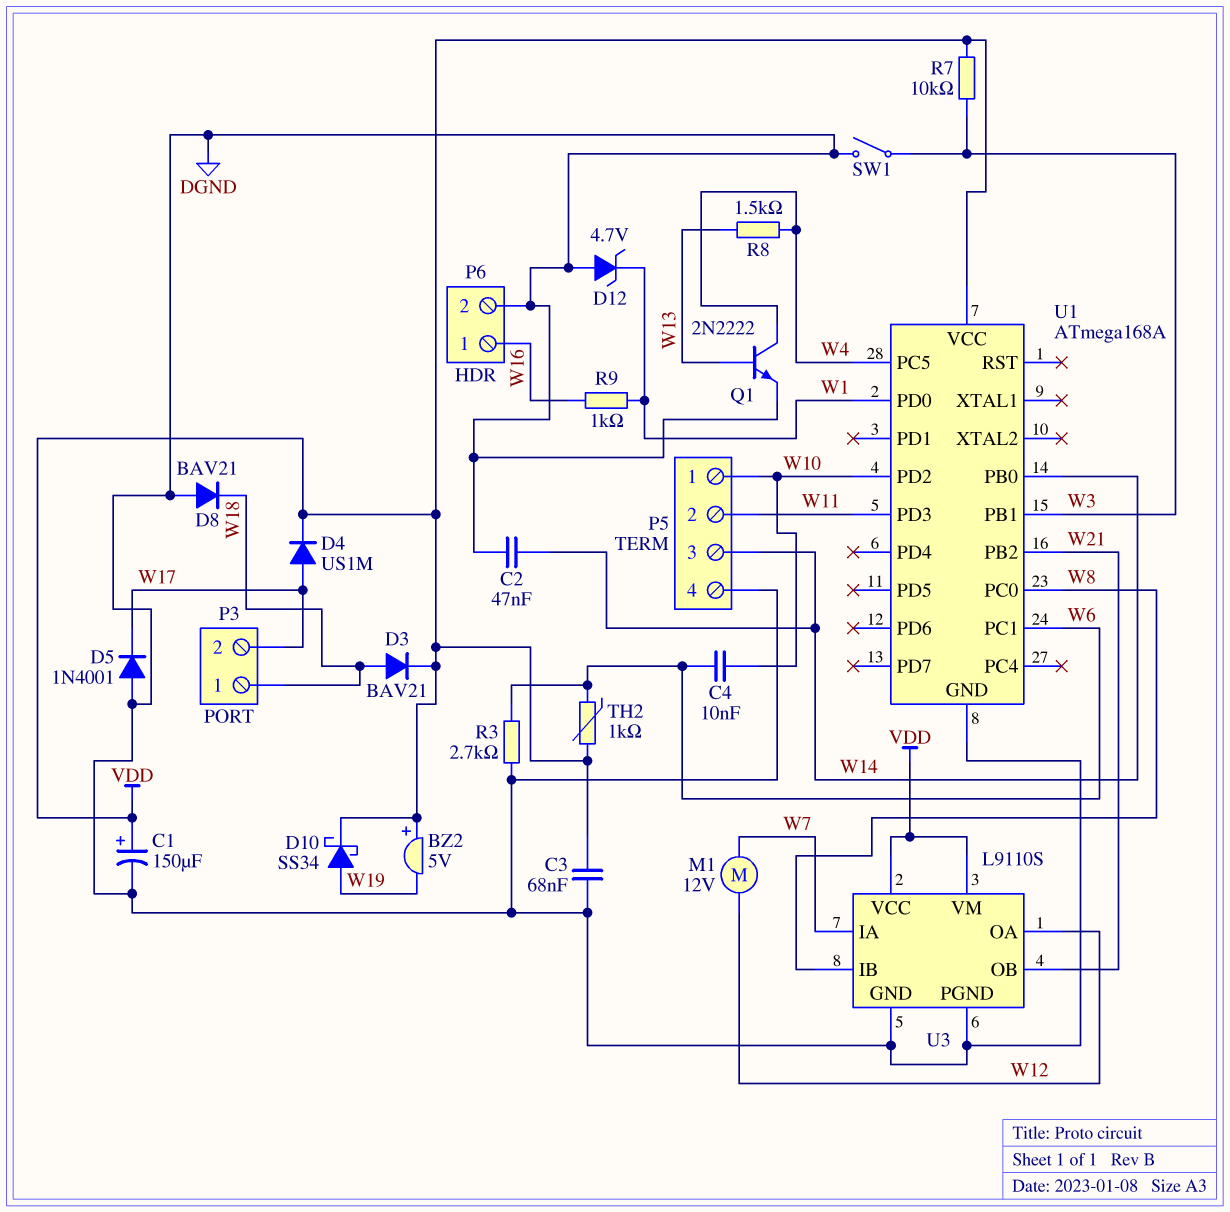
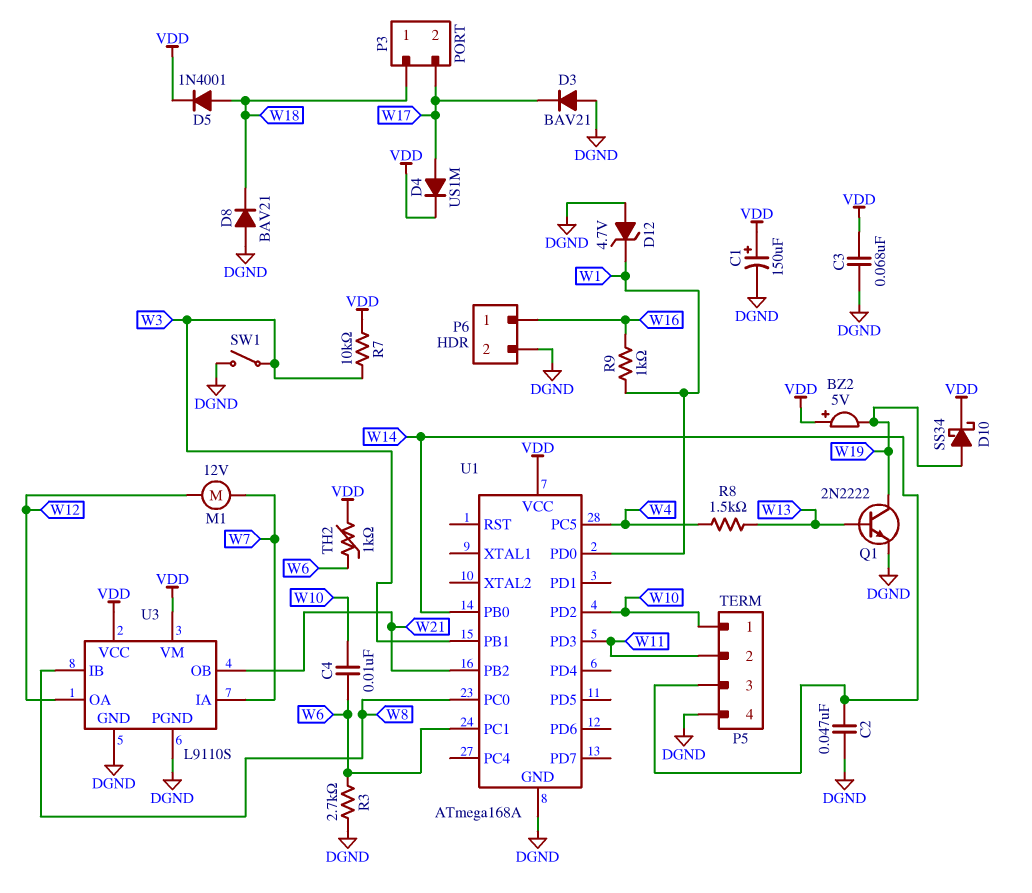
D3: diode BAV21 (A W18, K VDD) -> diode BAV21 (A DGND, K W17)
D5: diode 1N4001 (A DGND, K W17) -> diode 1N4001 (A W18, K VDD)
Q1: NPN 2N2222 (B W13, C W4, E DGND) -> NPN 2N2222 (B W13, C W19, E DGND)

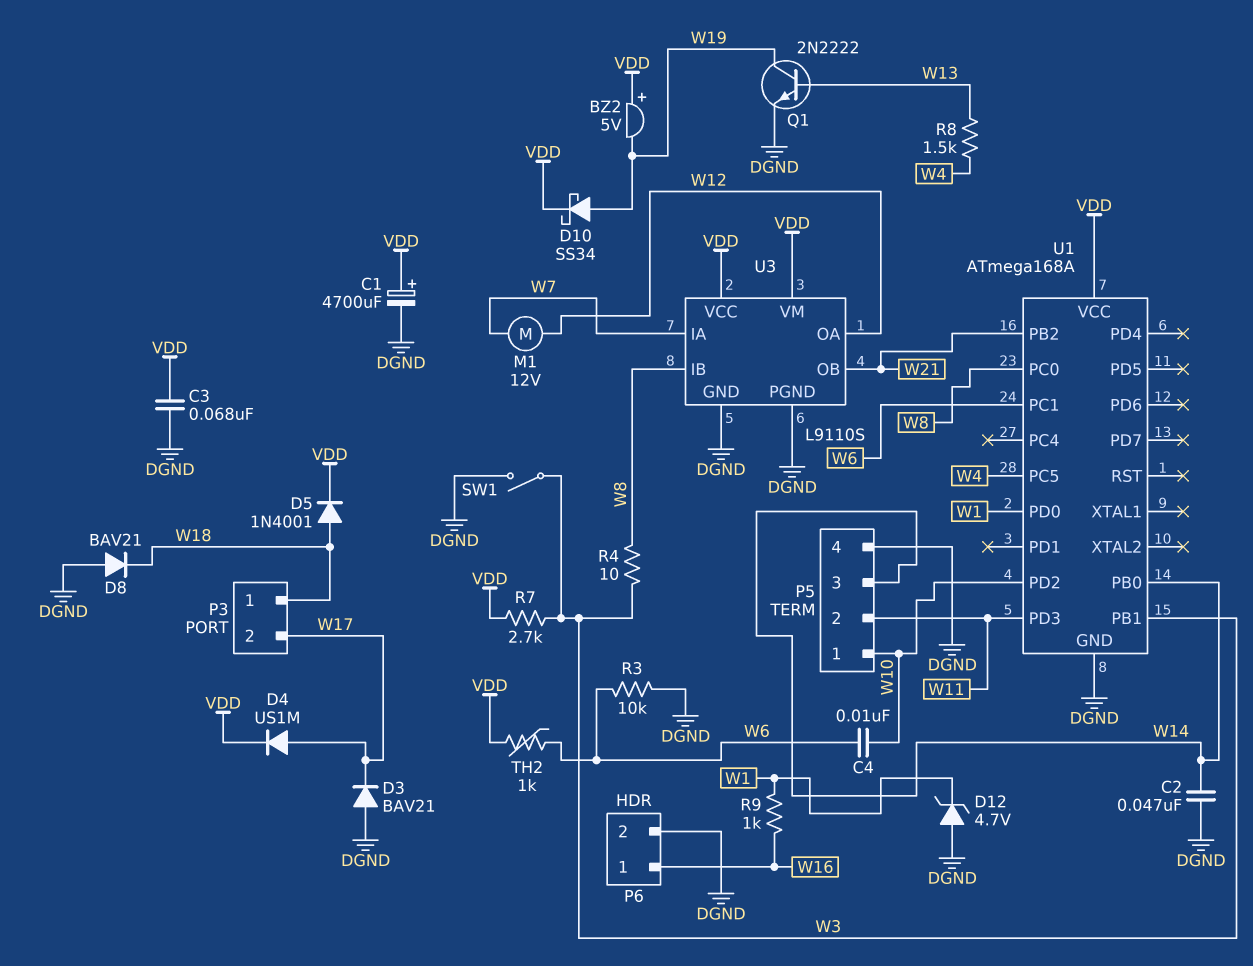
C1: 150uF (plus VDD, minus DGND) -> 4700uF (plus VDD, minus DGND)
R3: 2.7k (DGND, W6) -> 10k (DGND, W6)
R4: none -> 10 (W3, W8)
R7: 10k (VDD, W3) -> 2.7k (VDD, W3)

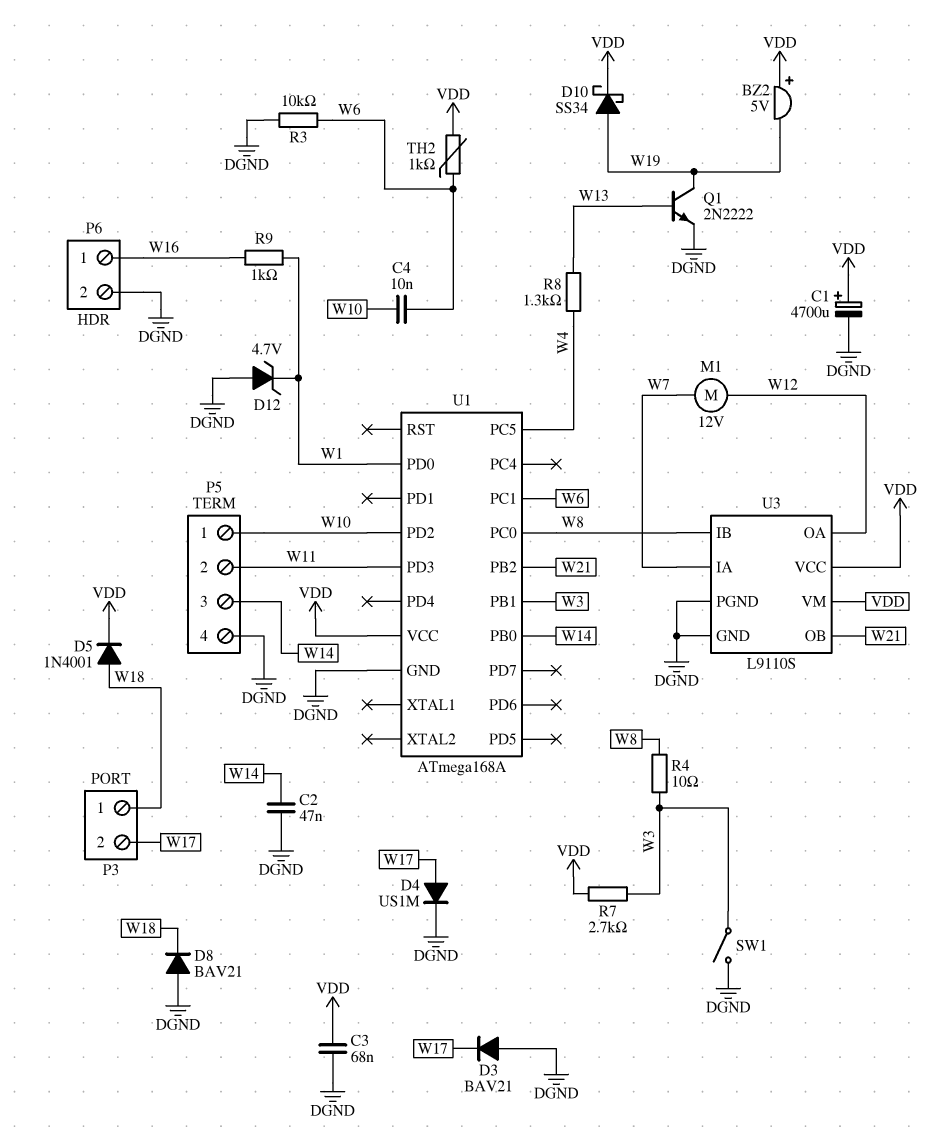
D4: diode US1M (A W17, K VDD) -> diode US1M (A W17, K DGND)
R8: 1.5k (W4, W13) -> 1.3k (W4, W13)

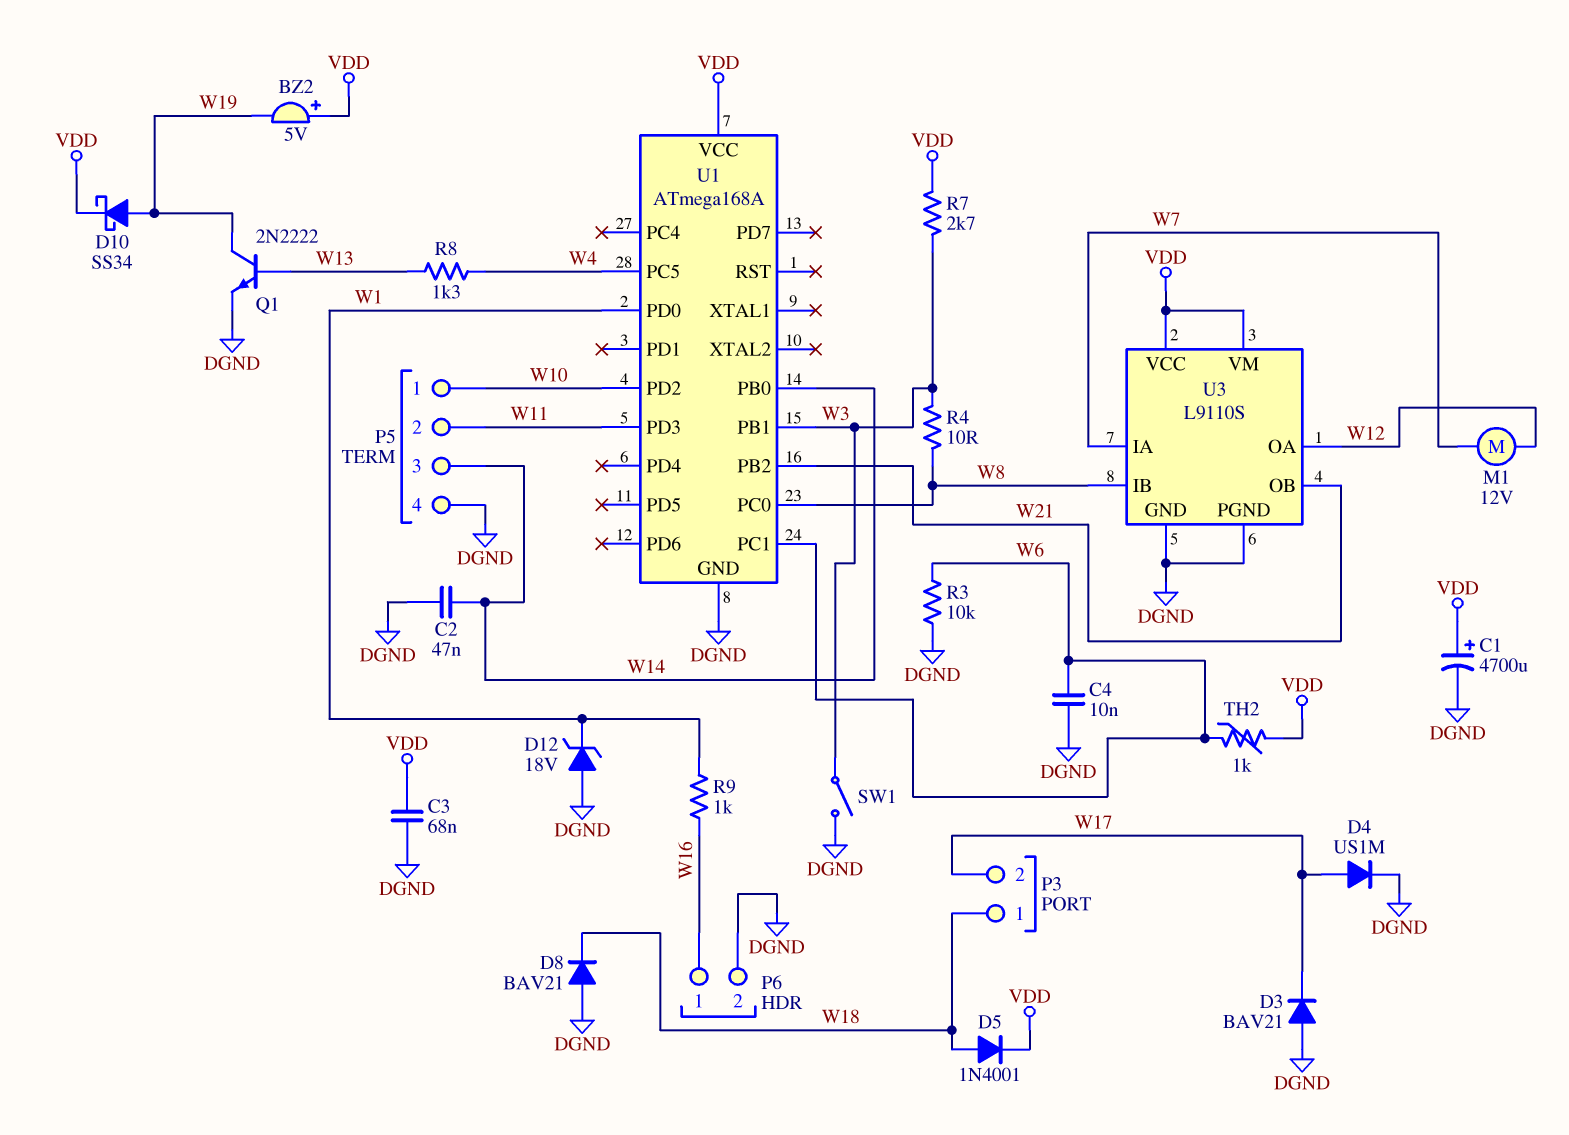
C4: 10nF (W6, W10) -> 10nF (DGND, W6)
D12: zener 4.7V (A DGND, K W1) -> zener 18V (A DGND, K W1)

